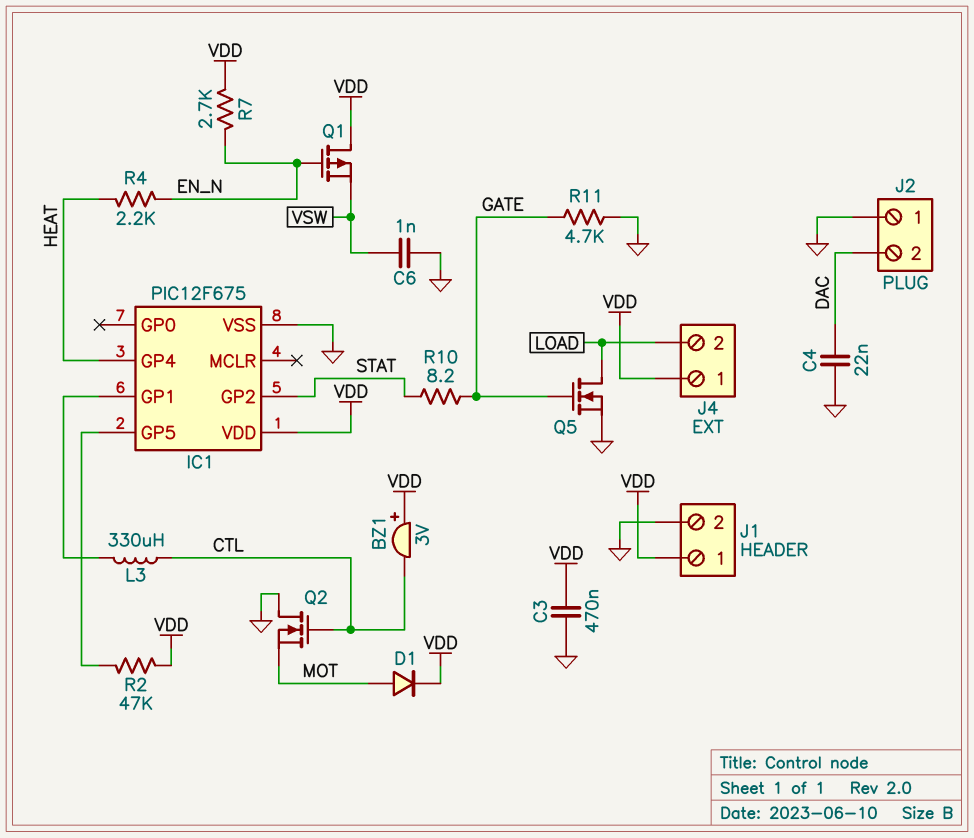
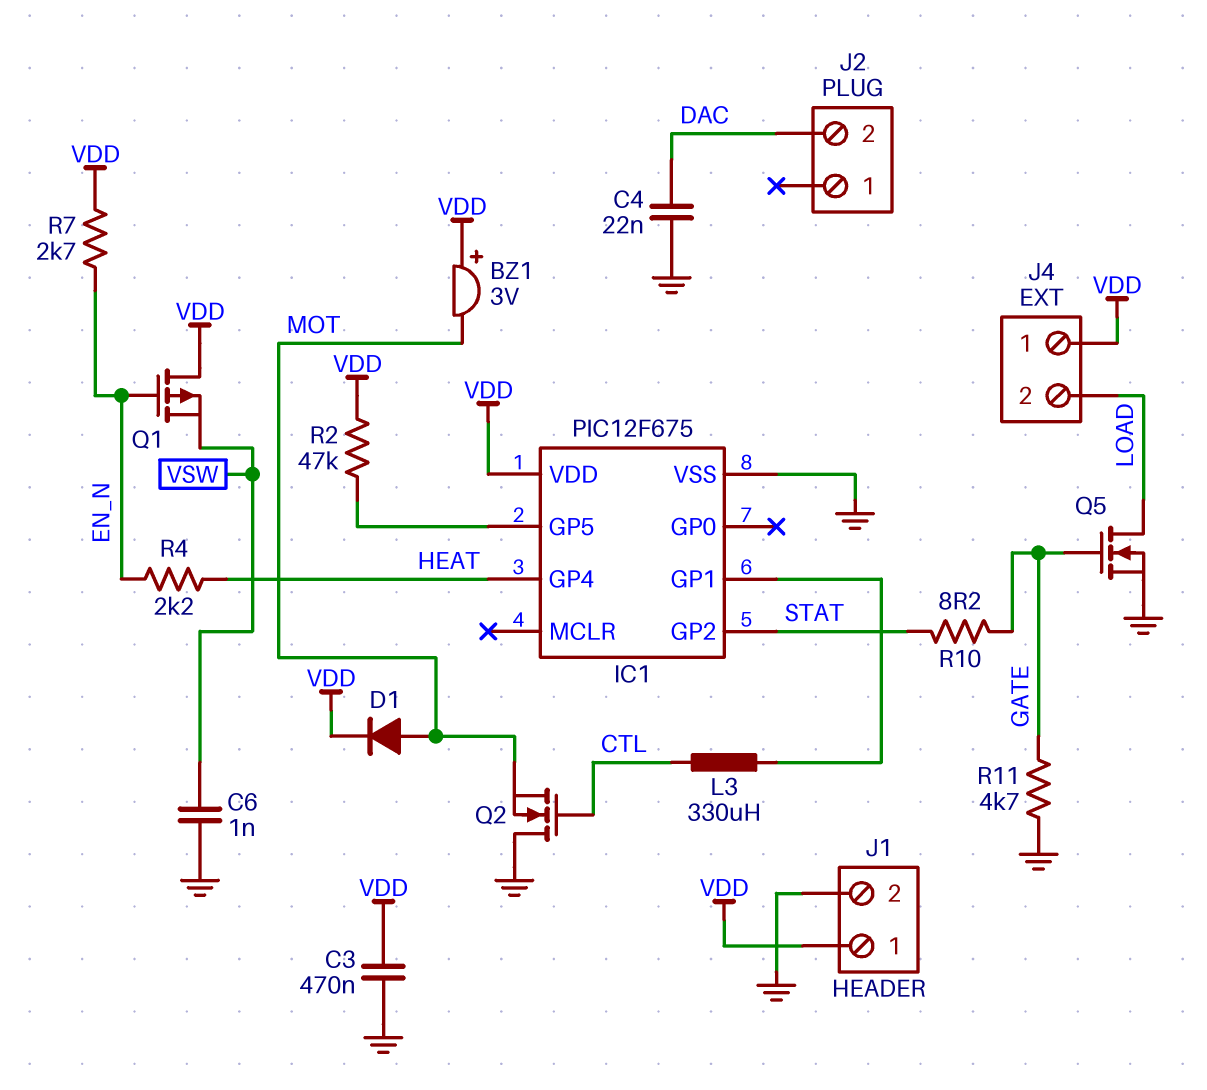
BZ1: buzzer 3V (plus VDD, minus CTL) -> buzzer 3V (plus VDD, minus MOT)
J2 pin 1: GND -> none

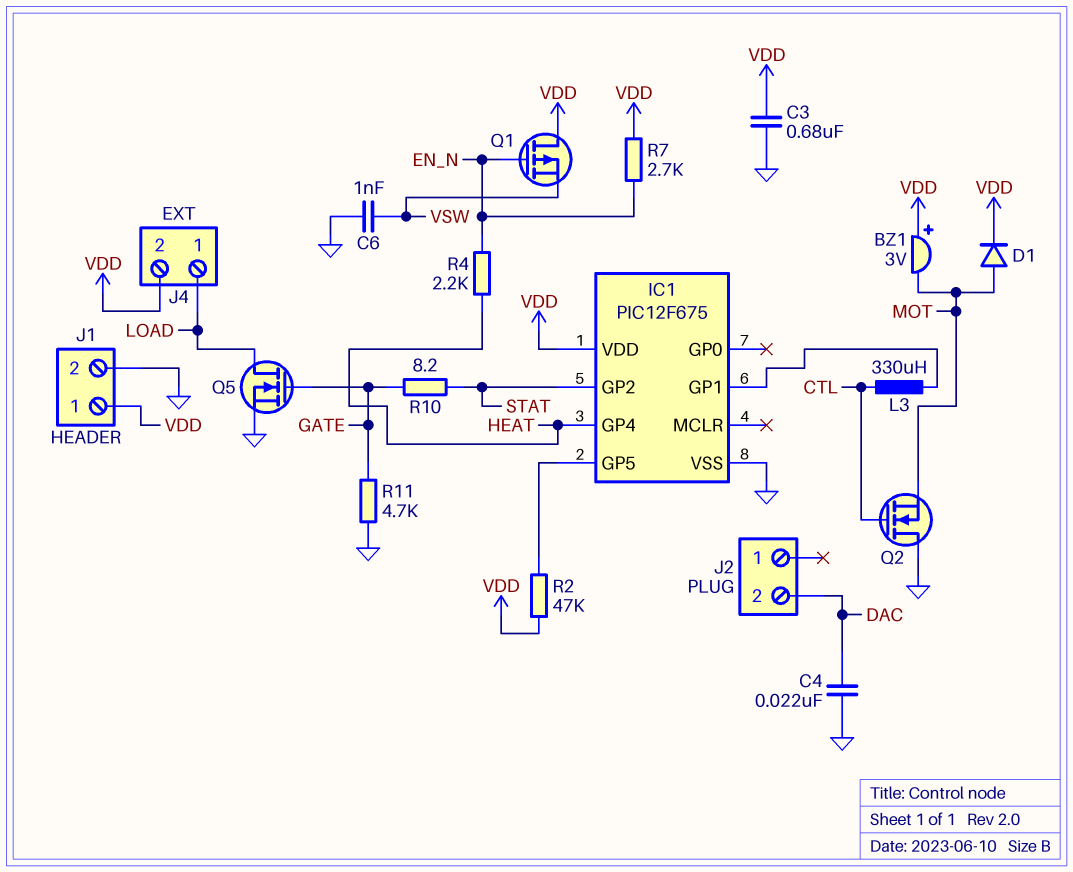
C3: 470nF (GND, VDD) -> 680nF (GND, VDD)
J4 pin 1: VDD -> LOAD
J4 pin 2: LOAD -> VDD

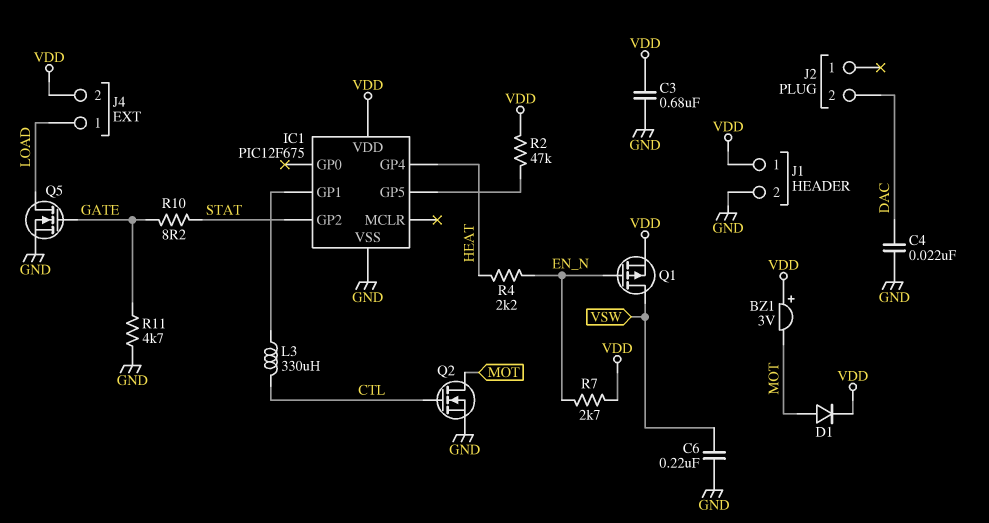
C6: 1nF (GND, VSW) -> 220nF (GND, VSW)
Q1: PMOS (G EN_N, D VDD, S VSW) -> PMOS (G EN_N, D VSW, S VDD)
Q2: NMOS (G CTL, D GND, S MOT) -> NMOS (G CTL, D MOT, S GND)

